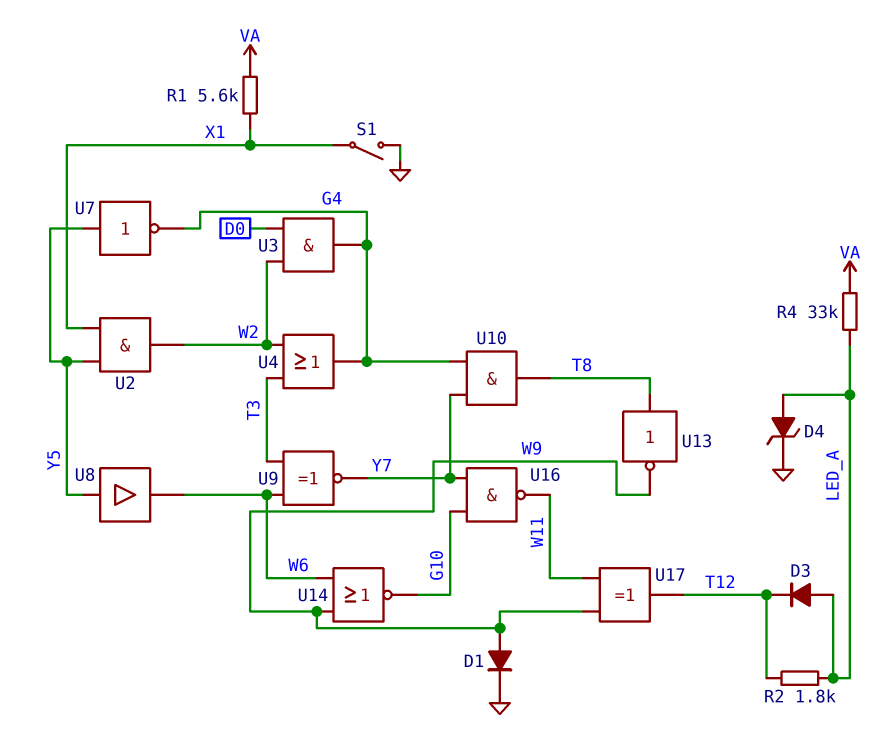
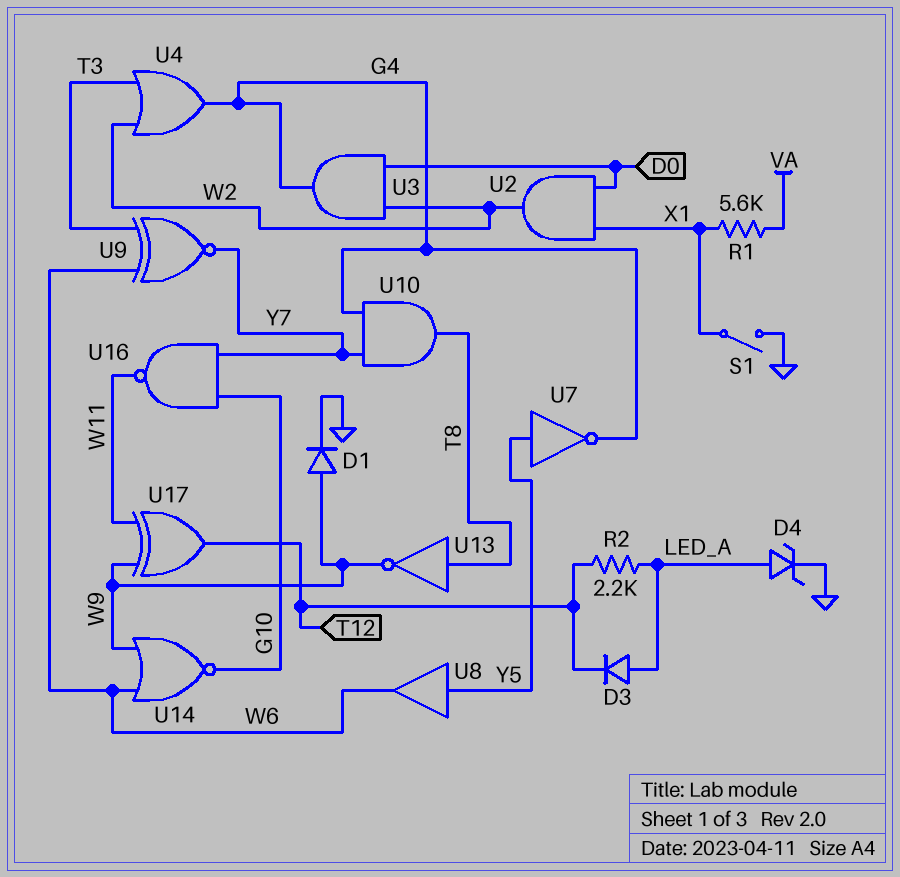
R2: 1.8k (LED_A, T12) -> 2.2k (LED_A, T12)
R4: 33k (LED_A, VA) -> none
U2: AND (in X1, in Y5, out W2) -> AND (in D0, in X1, out W2)

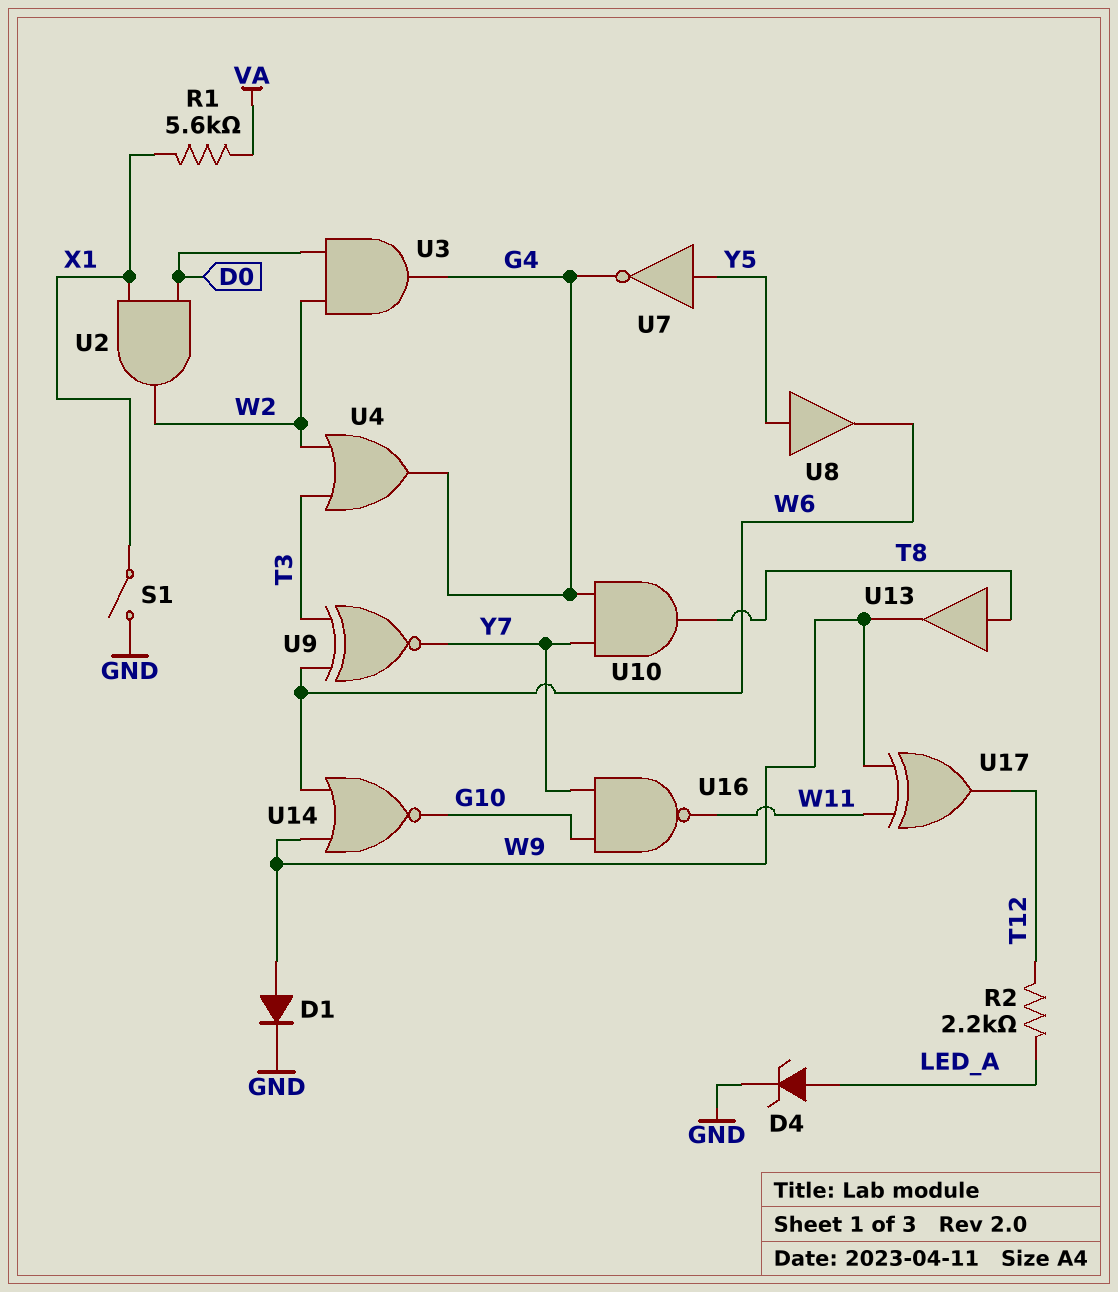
D3: diode (A LED_A, K T12) -> none
U13: NOT (in T8, out W9) -> buffer (in T8, out W9)

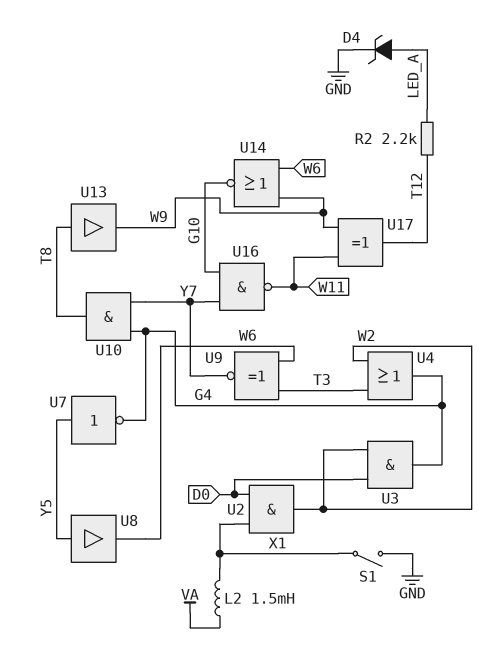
D1: diode (A W9, K GND) -> none
L2: none -> 1.5mH (VA, X1)
R1: 5.6k (VA, X1) -> none

